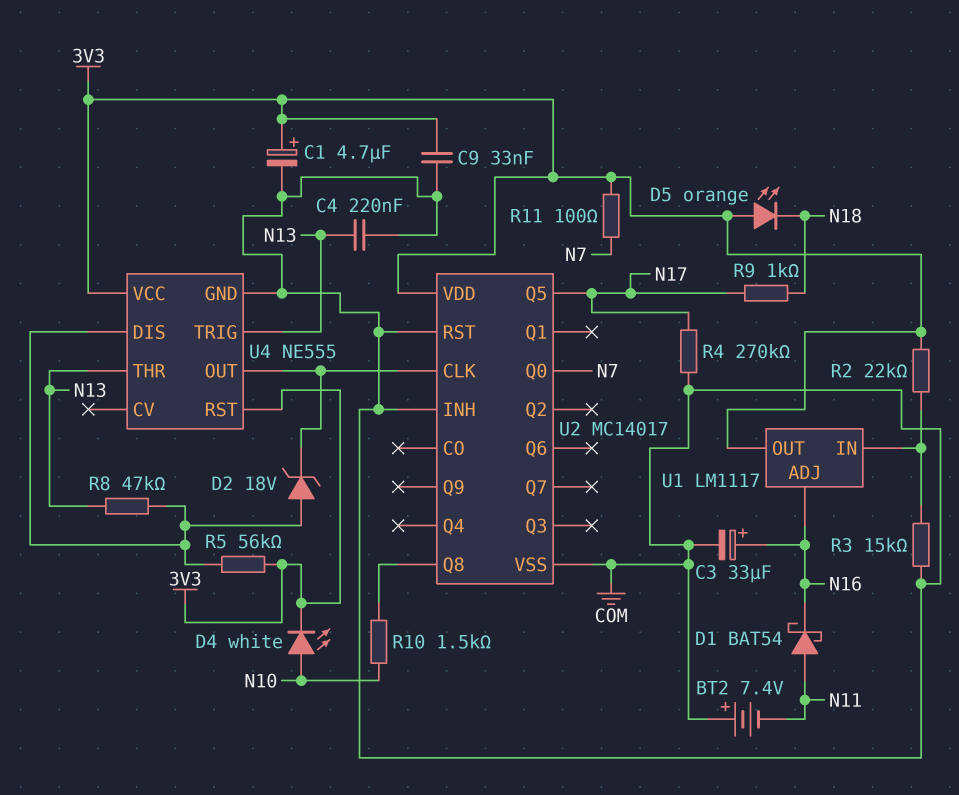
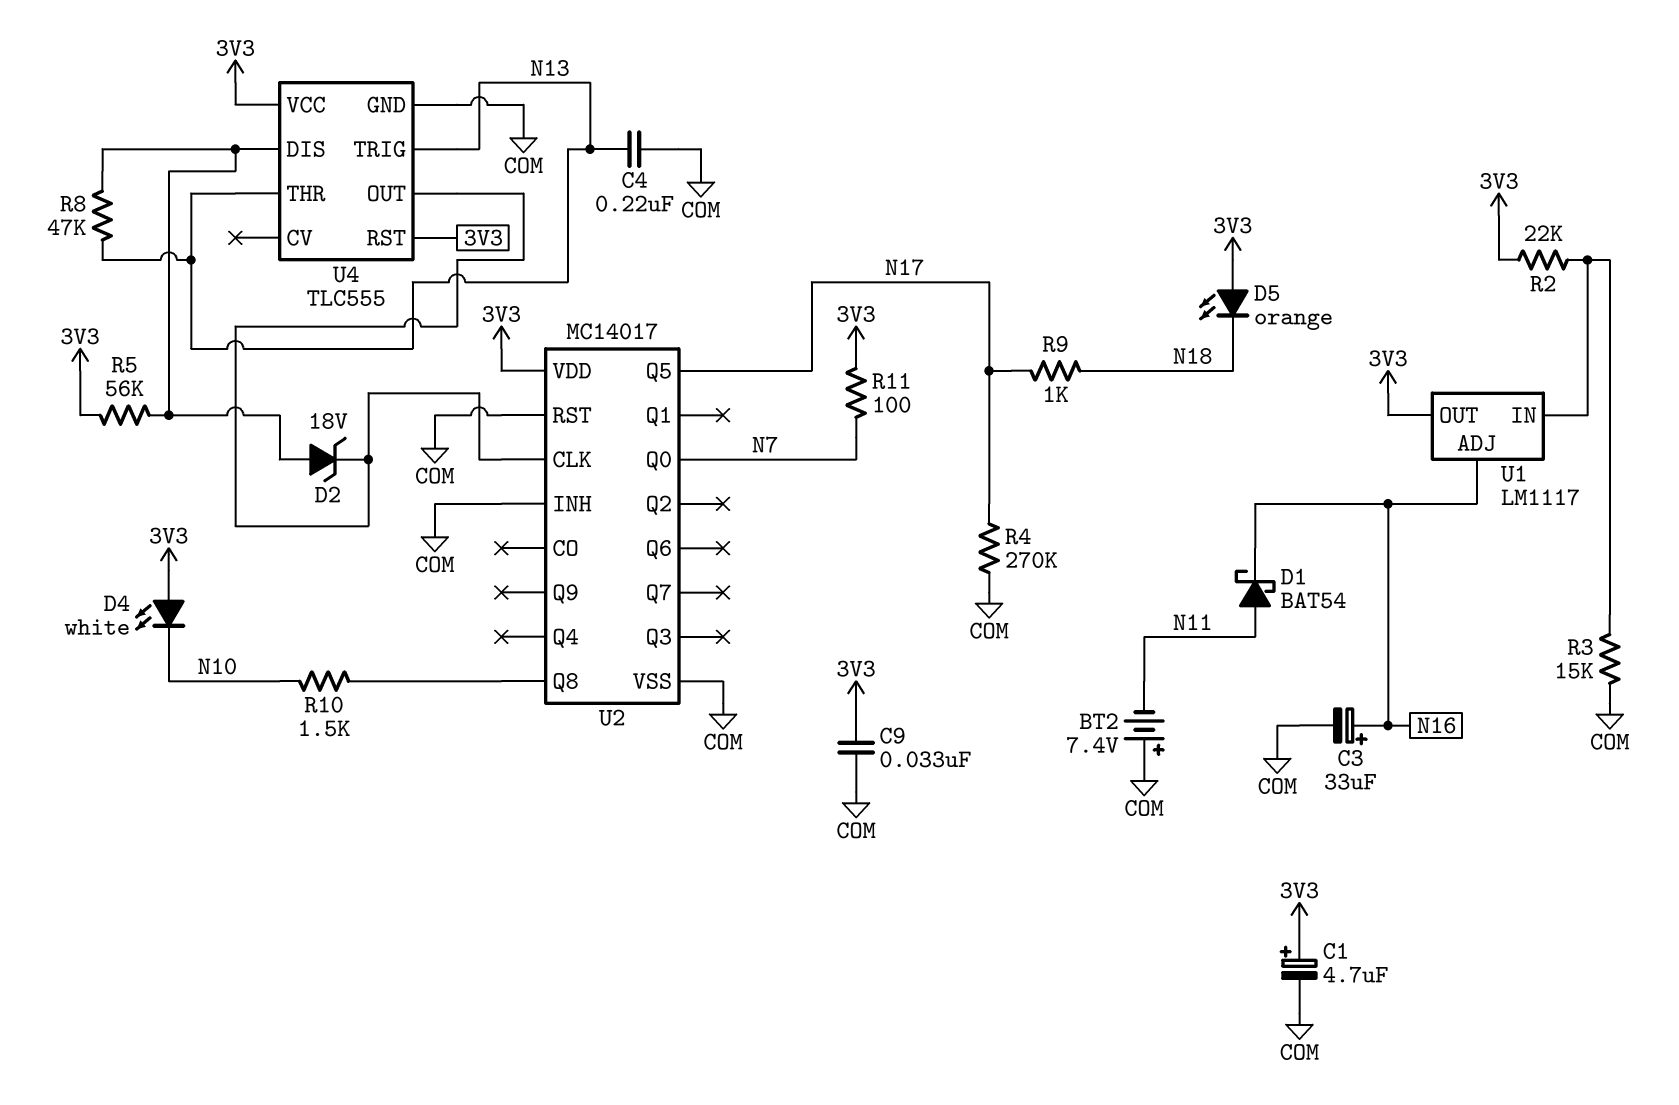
D4: LED white (A N10, K 3V3) -> LED white (A 3V3, K N10)
U4: NE555 -> TLC555

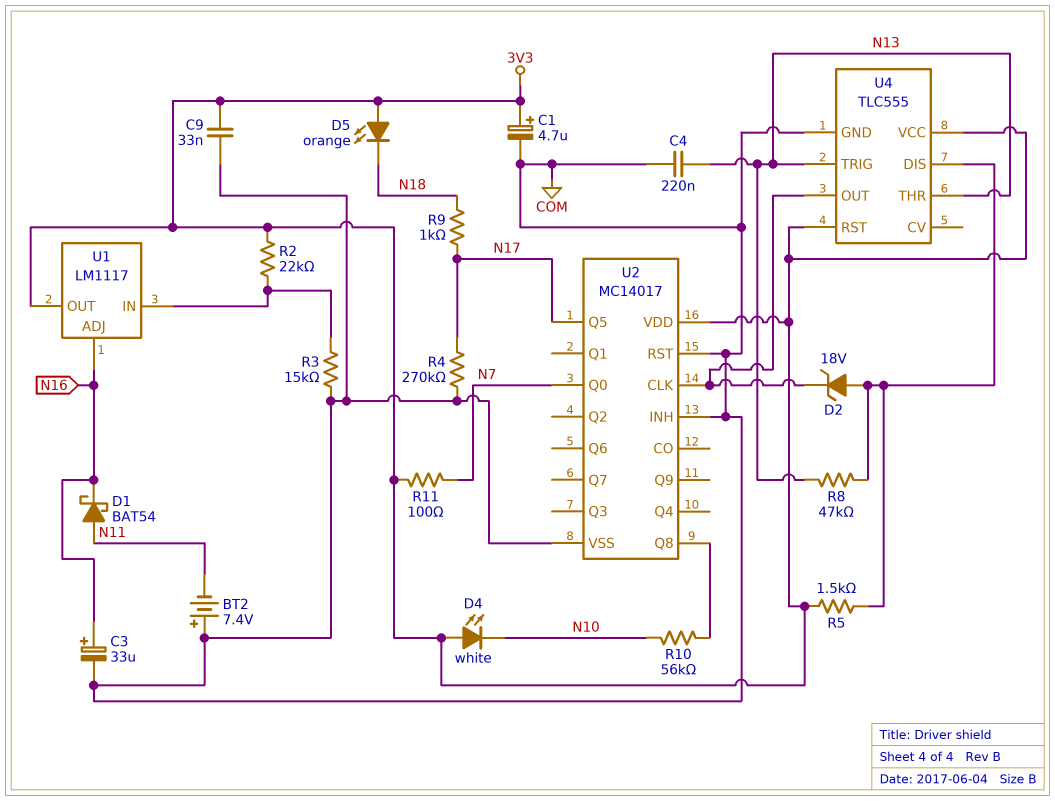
R5: 56k (3V3, U4/DIS) -> 1.5k (3V3, U4/DIS)
R10: 1.5k (N10, U2/Q8) -> 56k (N10, U2/Q8)

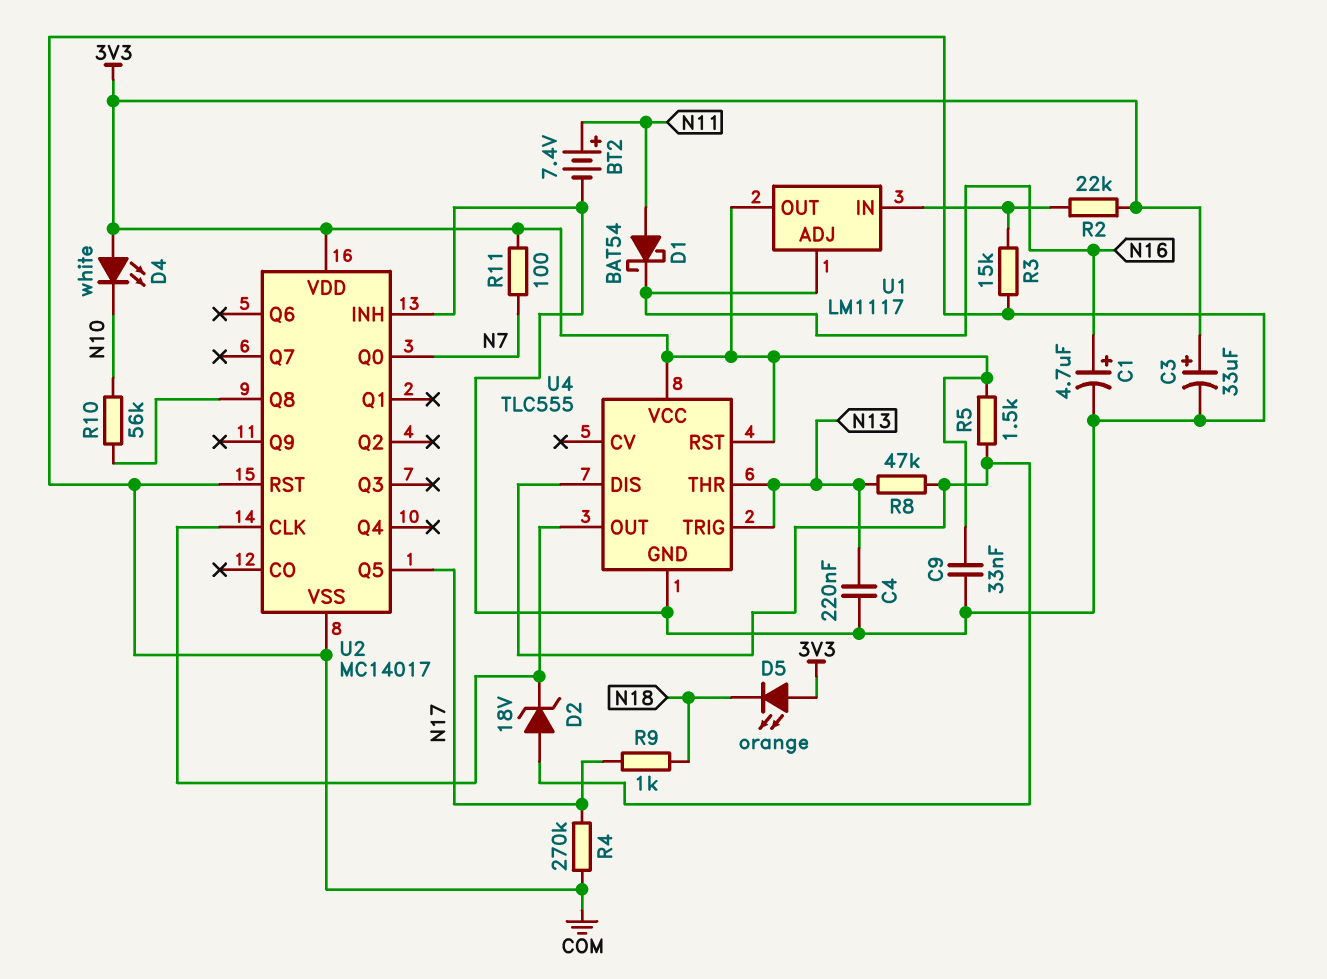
BT2: 7.4V (plus COM, minus N11) -> 7.4V (plus N11, minus COM)
C1: 4.7uF (plus 3V3, minus COM) -> 4.7uF (plus N16, minus COM)
C3: 33uF (plus N16, minus COM) -> 33uF (plus 3V3, minus COM)

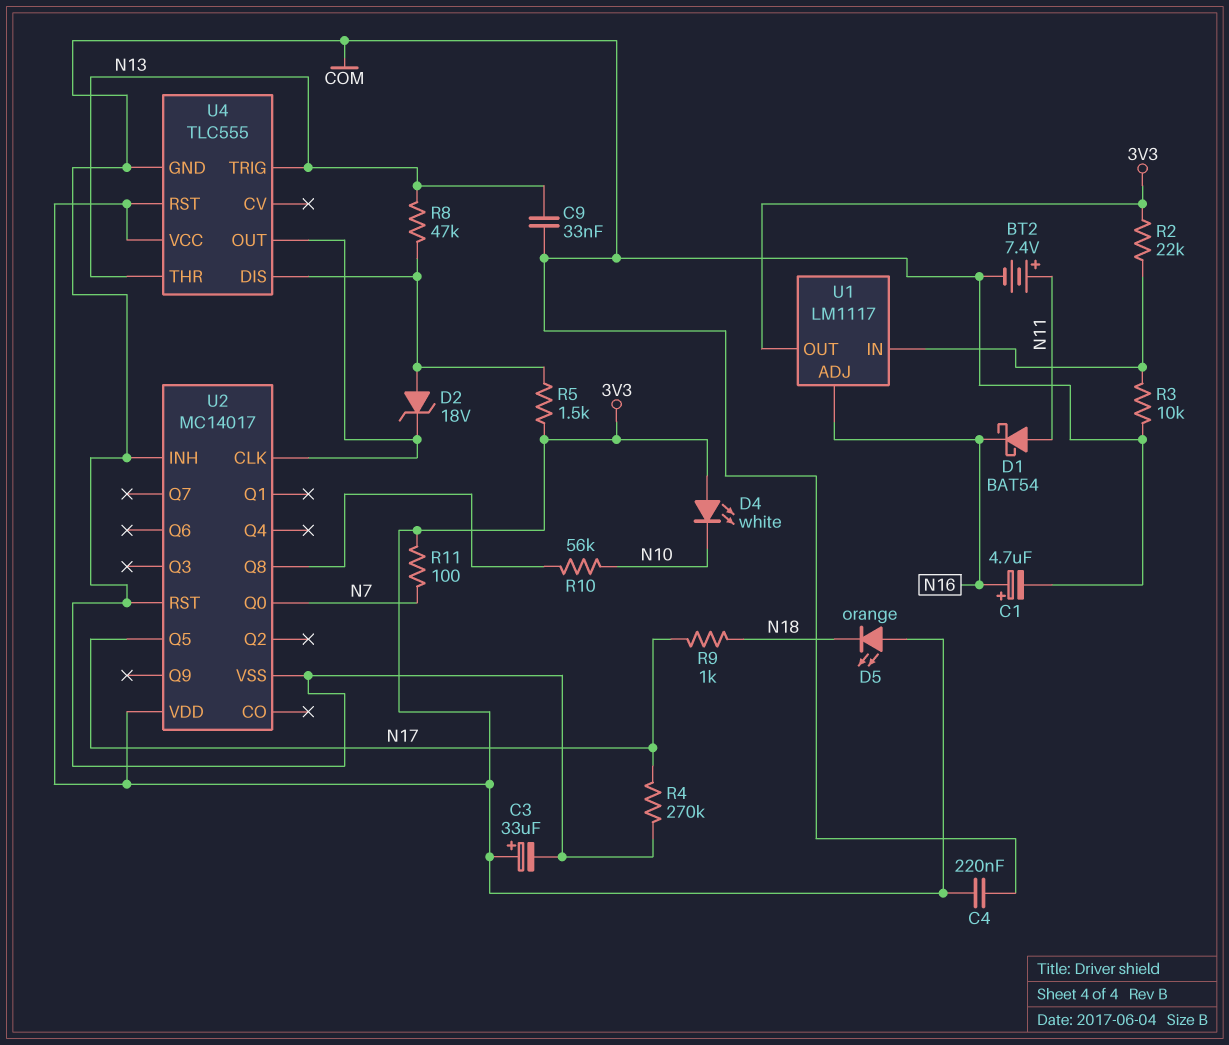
C4: 220nF (COM, N13) -> 220nF (3V3, COM)
C9: 33nF (3V3, COM) -> 33nF (COM, N13)
R3: 15k (COM, U1/IN) -> 10k (COM, U1/IN)

